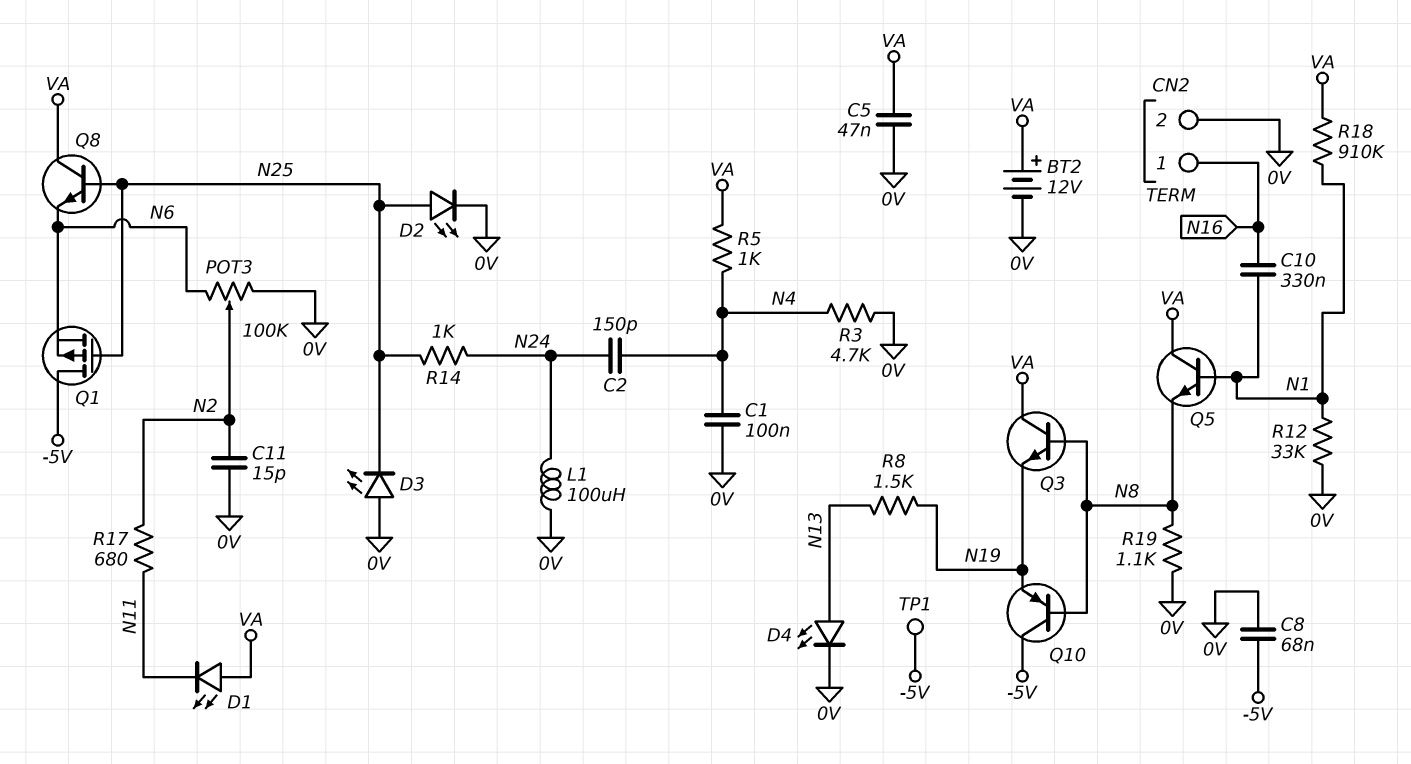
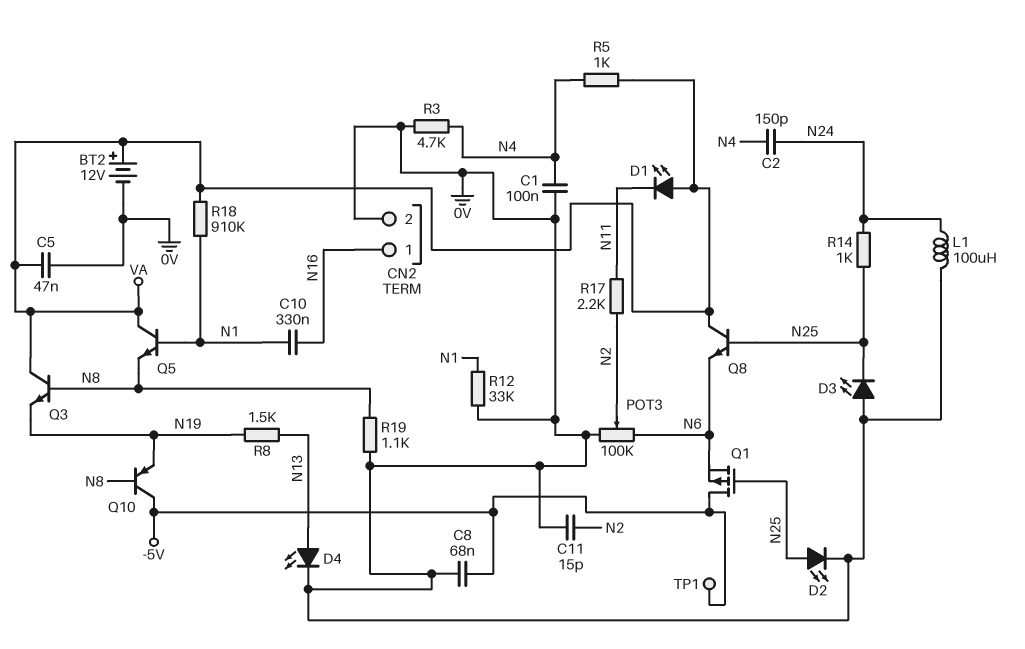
R17: 680 (N2, N11) -> 2.2k (N2, N11)

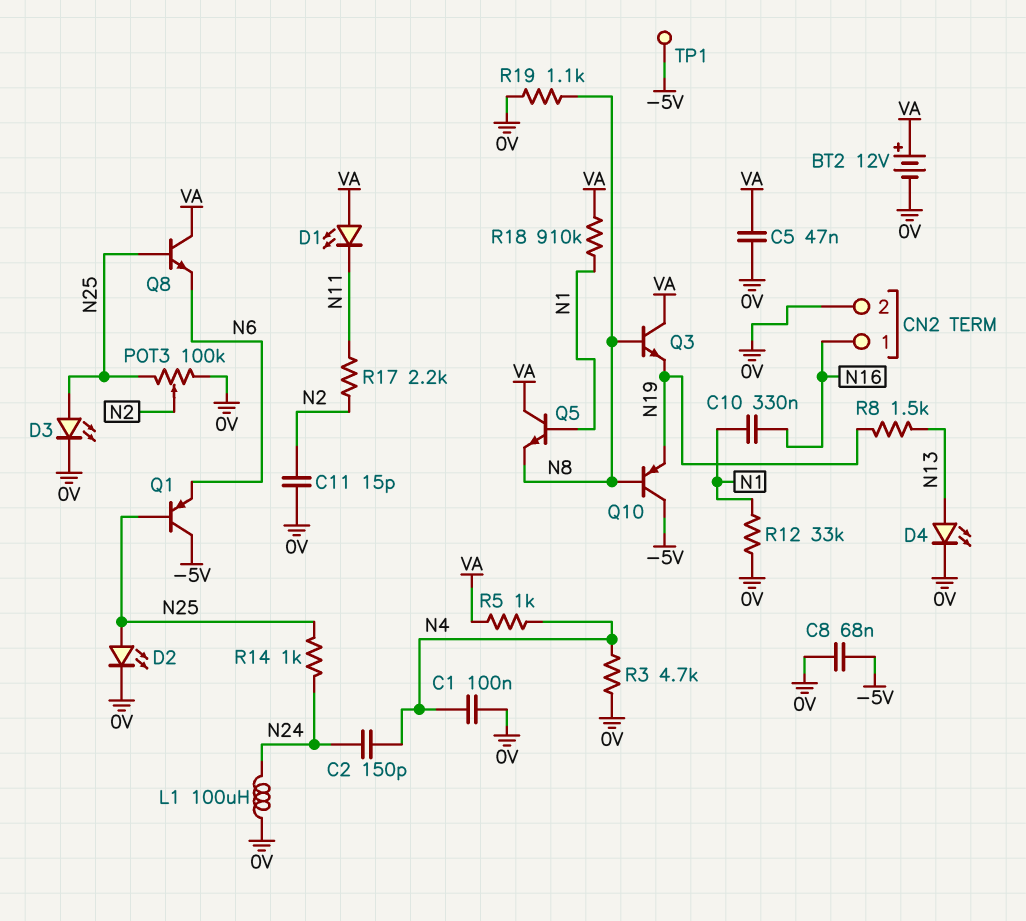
D3: LED (A 0V, K N25) -> LED (A N25, K 0V)
POT3: 100k (0V, N6, wiper N2) -> 100k (0V, N25, wiper N2)
Q1: PMOS (G N25, D -5V, S N6) -> PNP (B N25, C -5V, E N6)

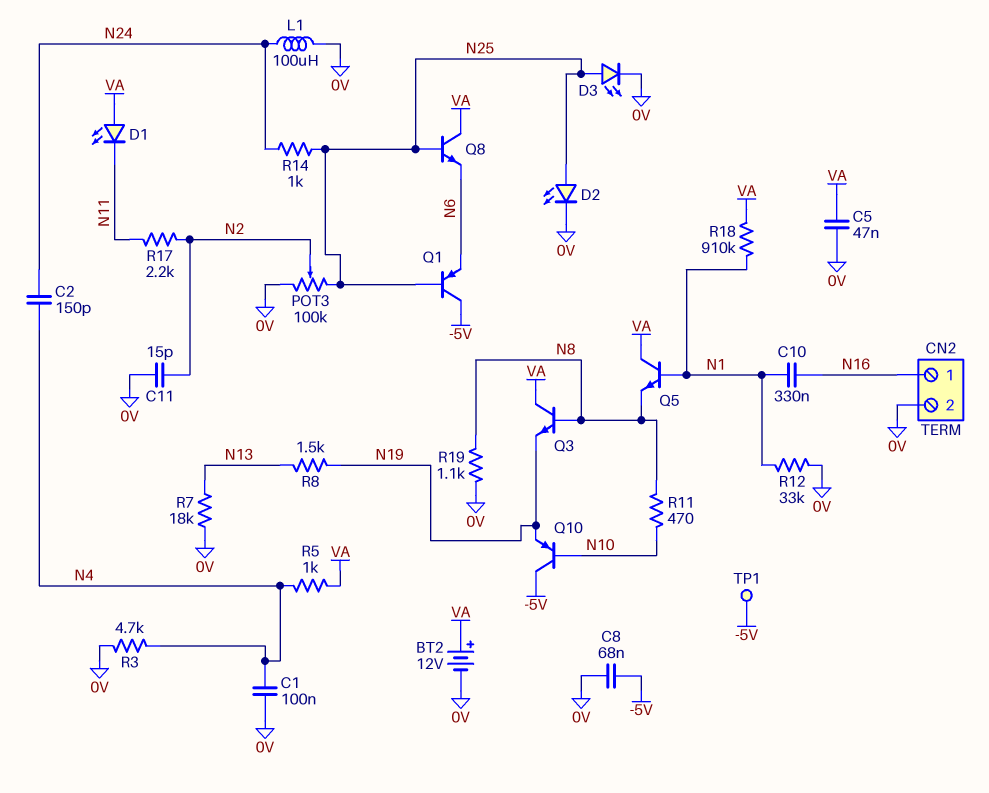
D4: LED (A N13, K 0V) -> none
Q10: PNP (B N8, C -5V, E N19) -> PNP (B N10, C -5V, E N19)
R7: none -> 18k (0V, N13)
R11: none -> 470 (N8, N10)

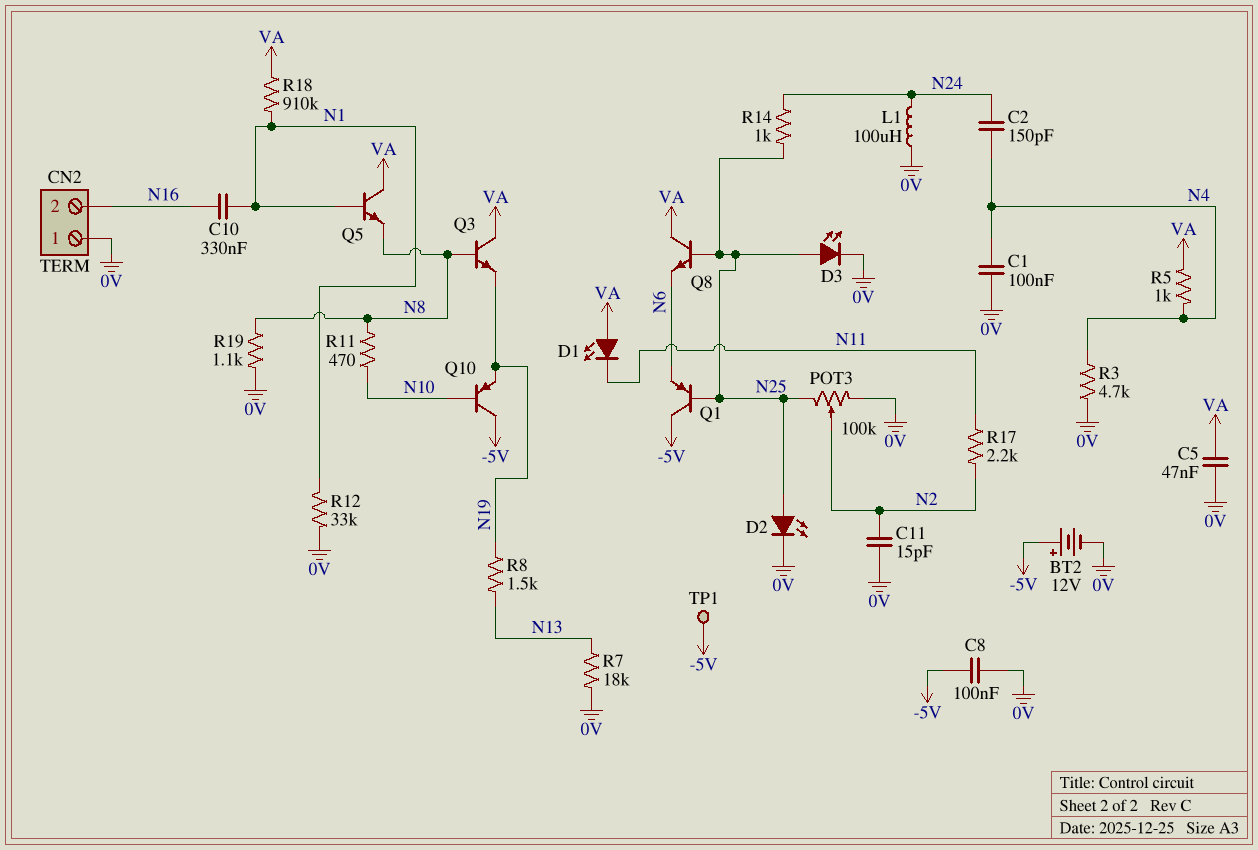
BT2: 12V (plus VA, minus 0V) -> 12V (plus -5V, minus 0V)
C8: 68nF (-5V, 0V) -> 100nF (-5V, 0V)
CN2 pin 1: N16 -> 0V
CN2 pin 2: 0V -> N16

